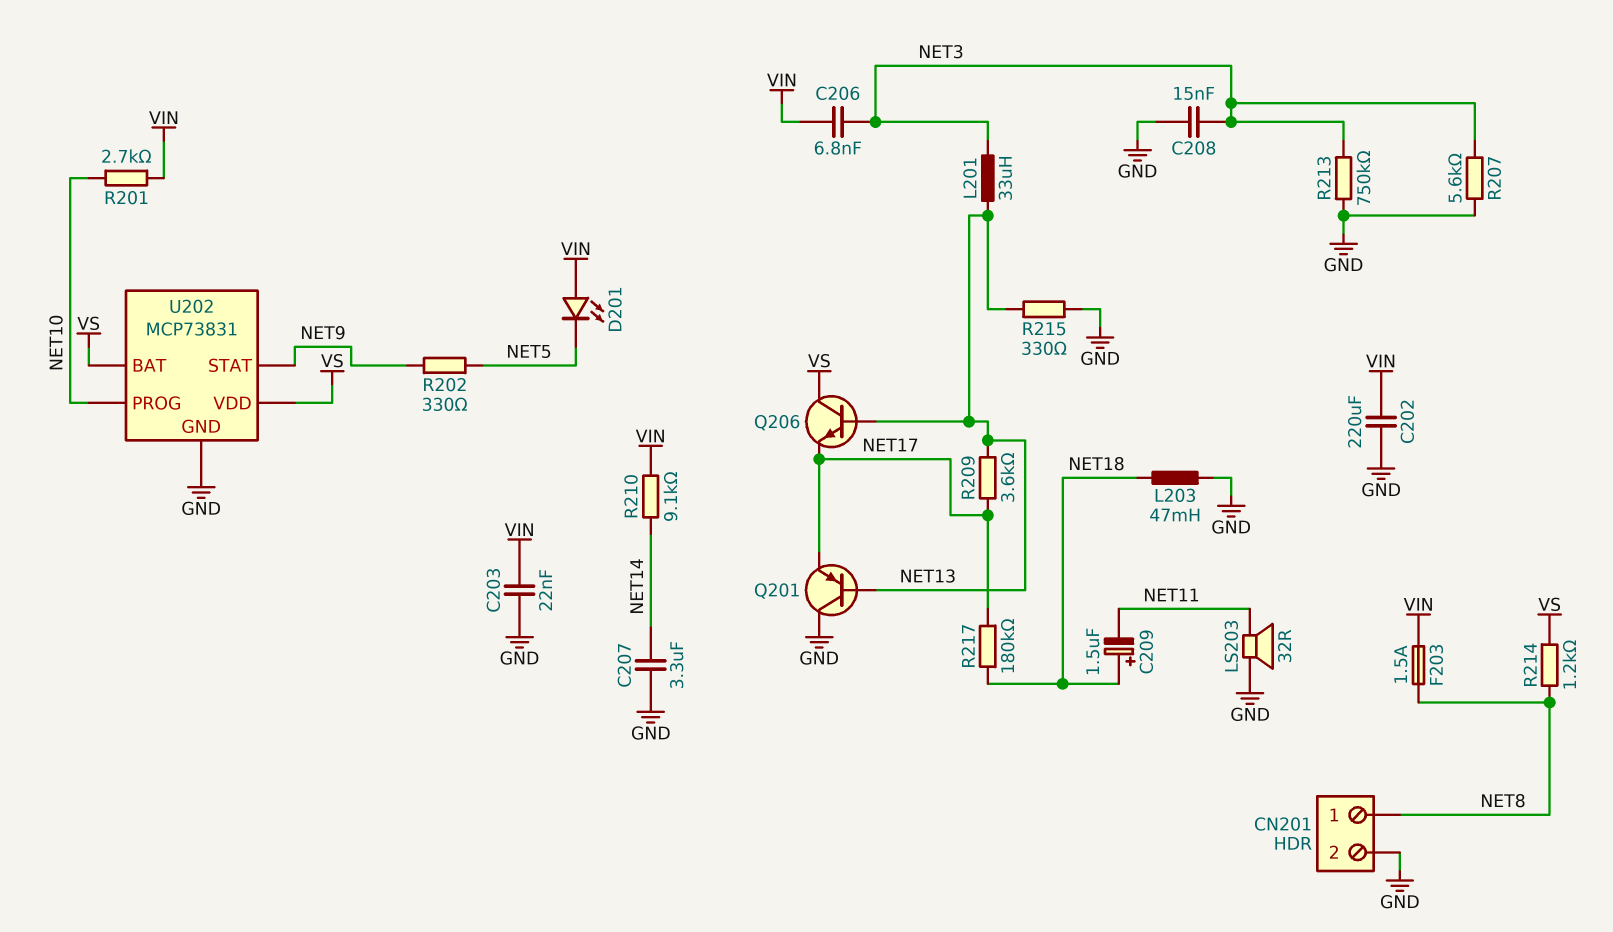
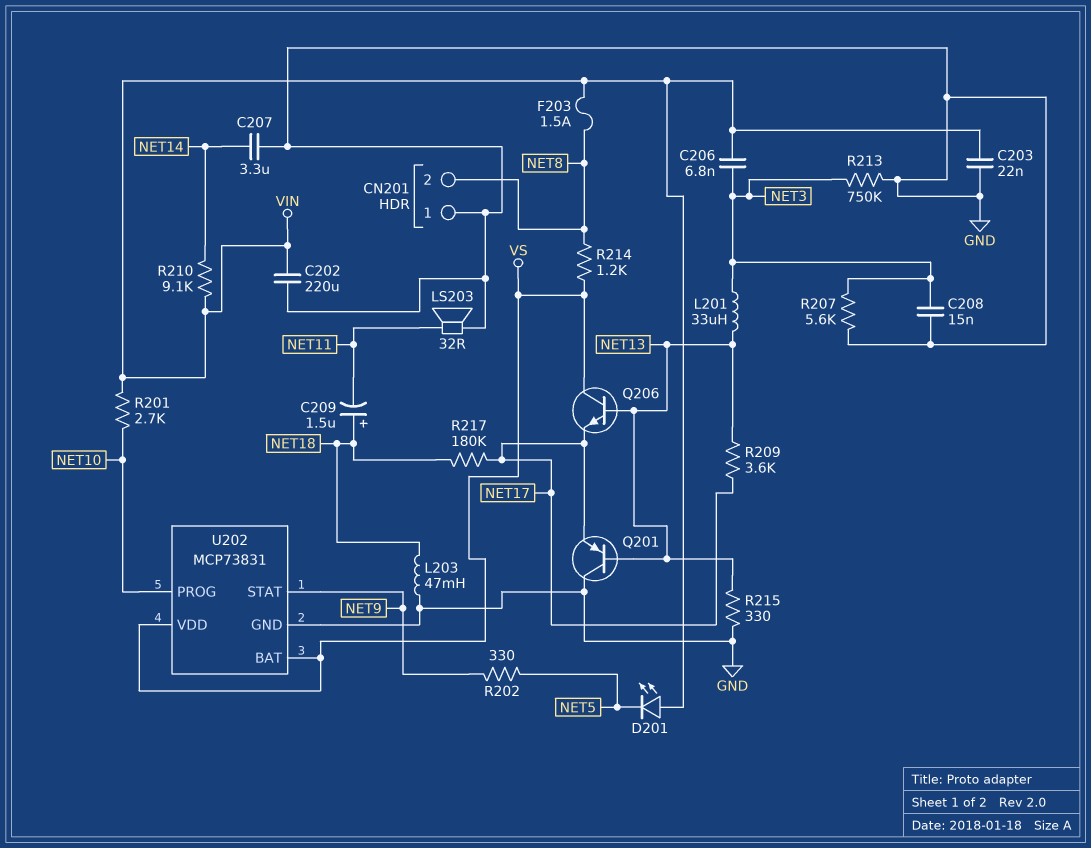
CN201 pin 1: NET8 -> GND
CN201 pin 2: GND -> NET8

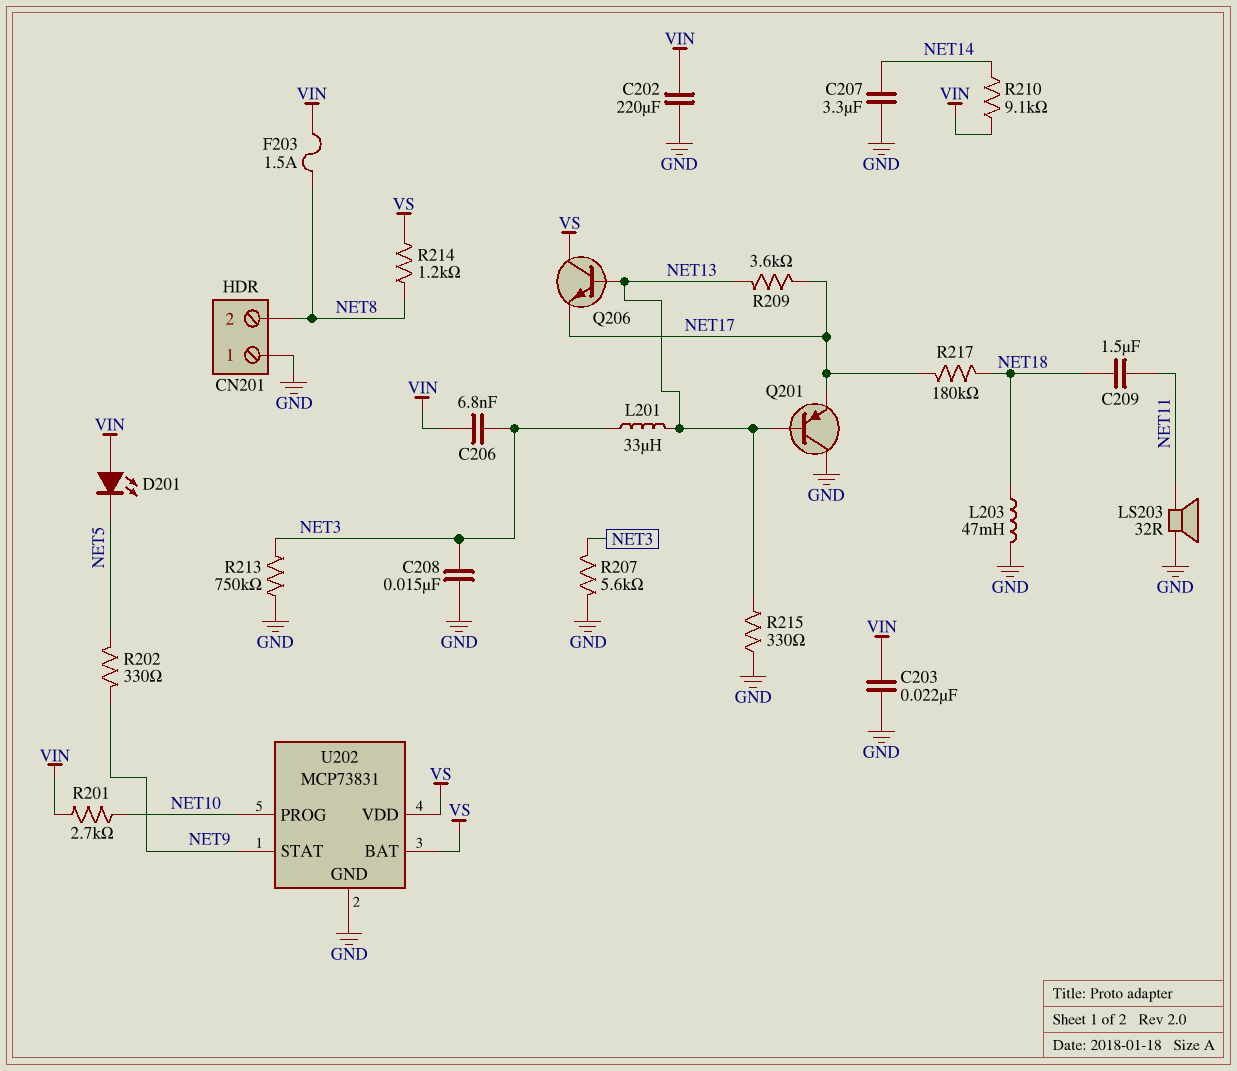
C209: 1.5uF (plus NET18, minus NET11) -> 1.5uF (NET11, NET18)

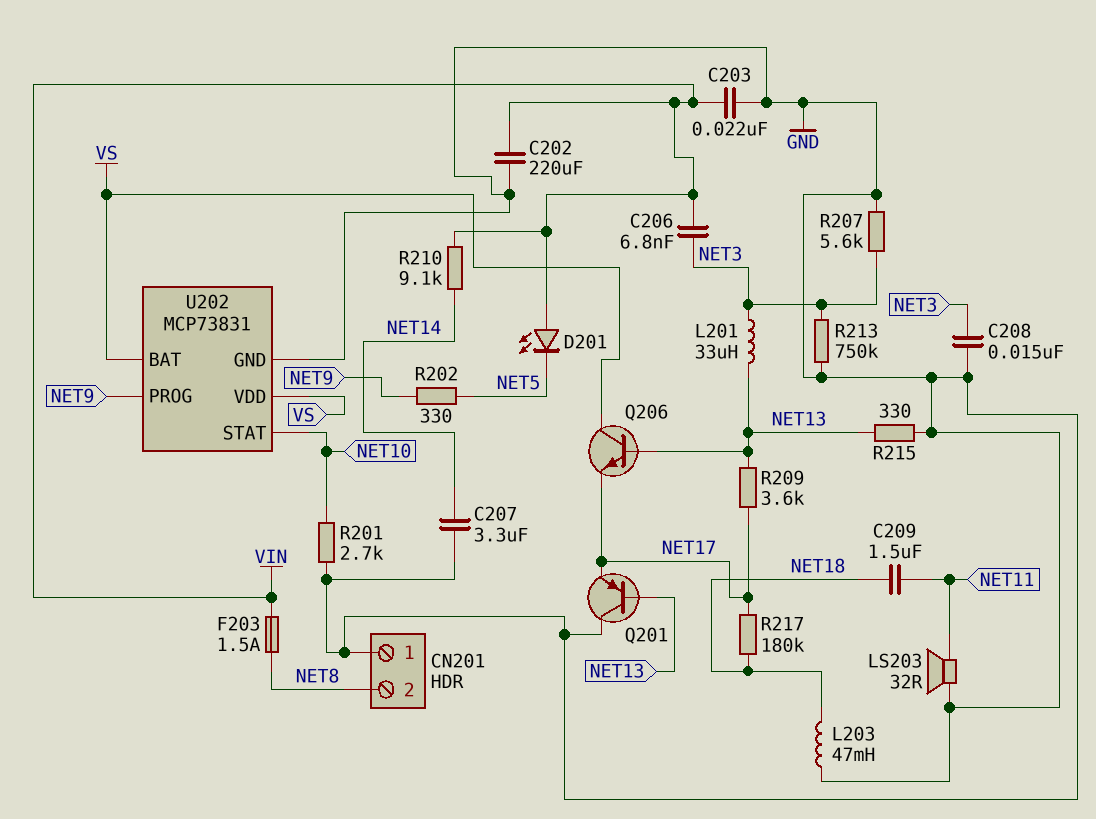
R201: 2.7k (NET10, VIN) -> 2.7k (GND, NET10)
R214: 1.2k (NET8, VS) -> none
U202 pin PROG: NET10 -> NET9
U202 pin STAT: NET9 -> NET10

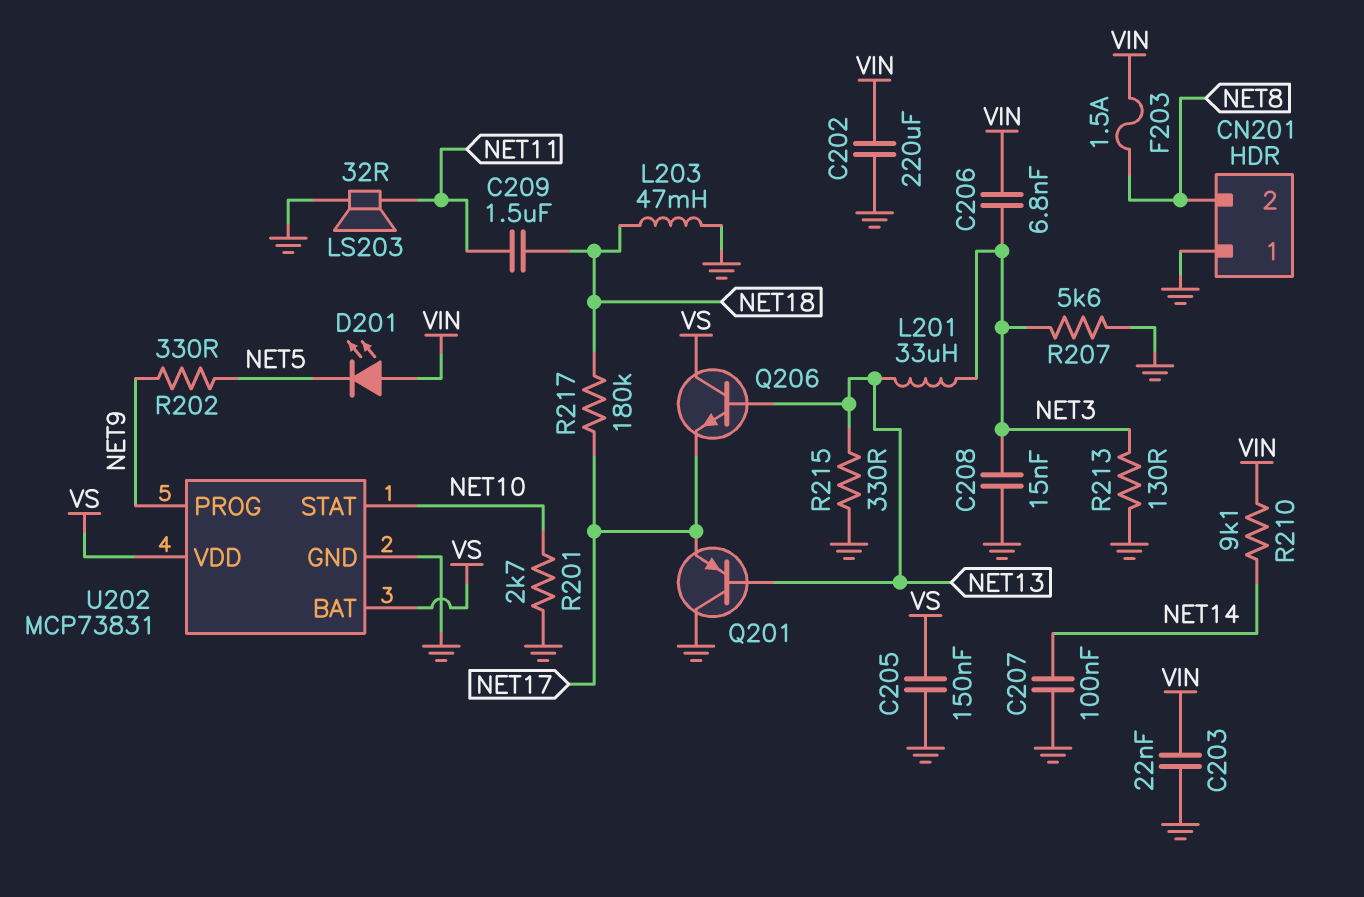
C205: none -> 150nF (GND, VS)
C207: 3.3uF (GND, NET14) -> 100nF (GND, NET14)
R209: 3.6k (NET13, NET17) -> none
R213: 750k (GND, NET3) -> 130 (GND, NET3)

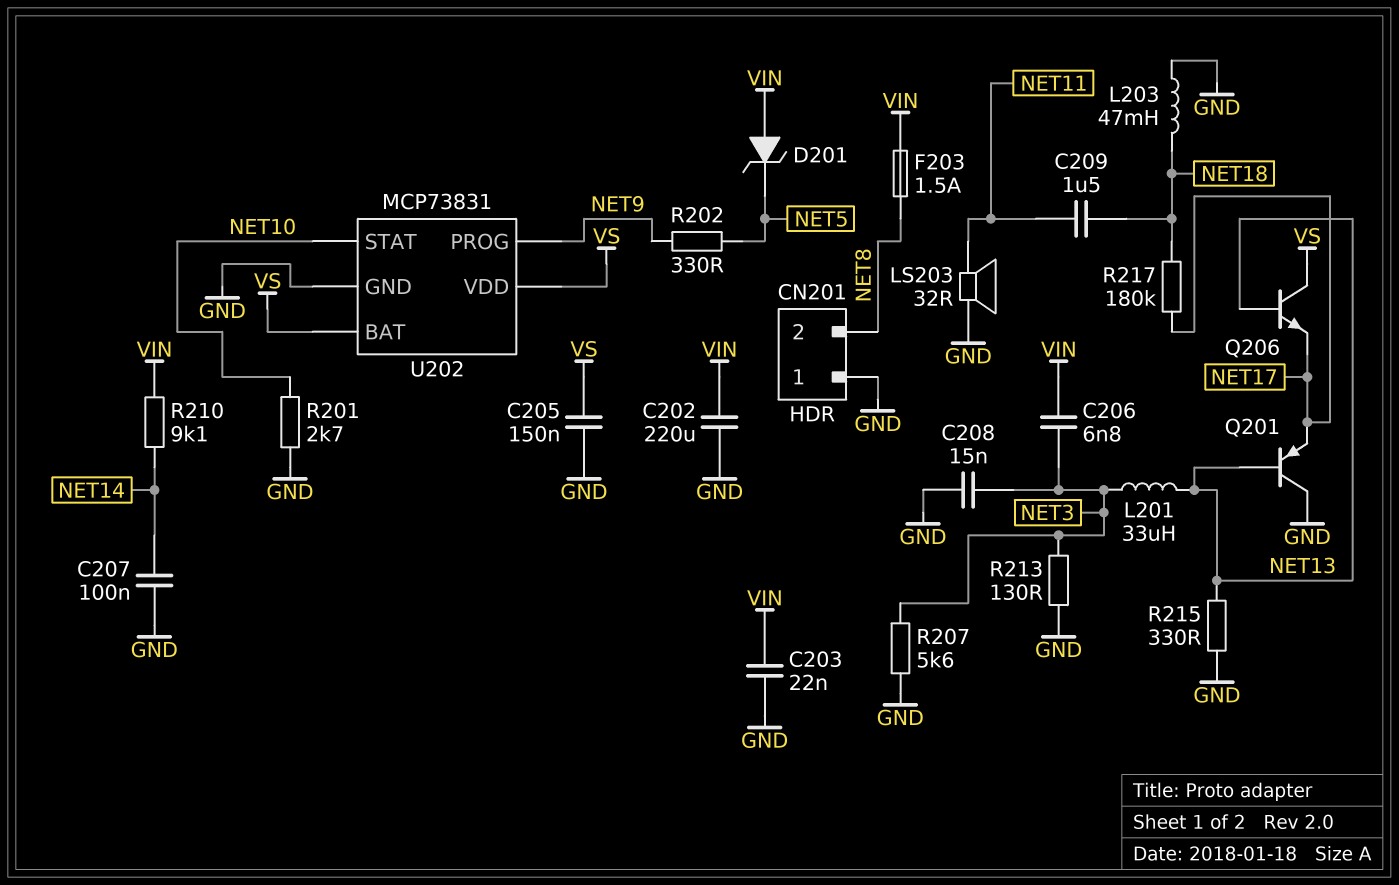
D201: LED (A VIN, K NET5) -> zener (A VIN, K NET5)

